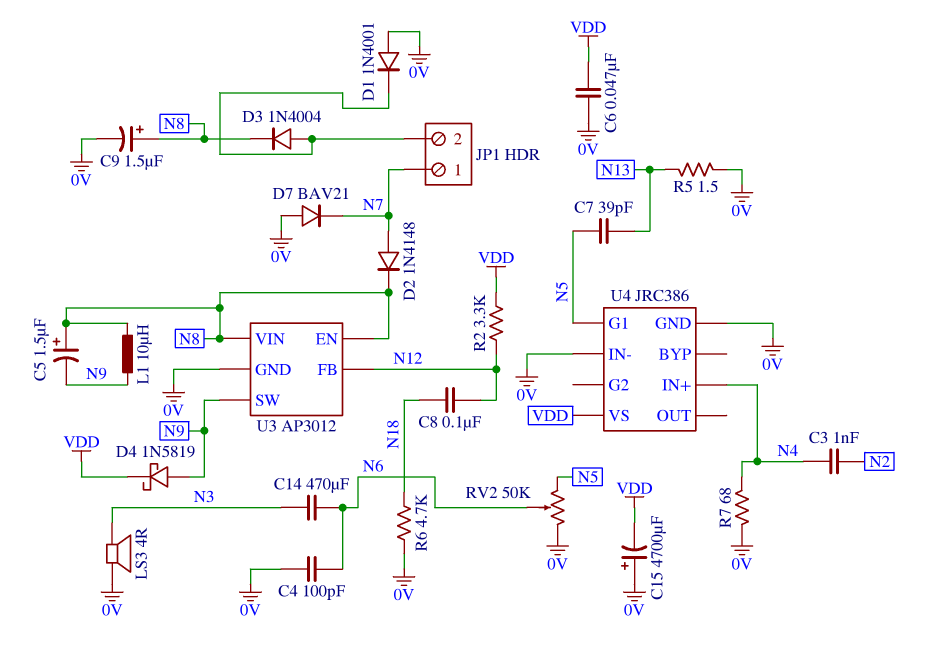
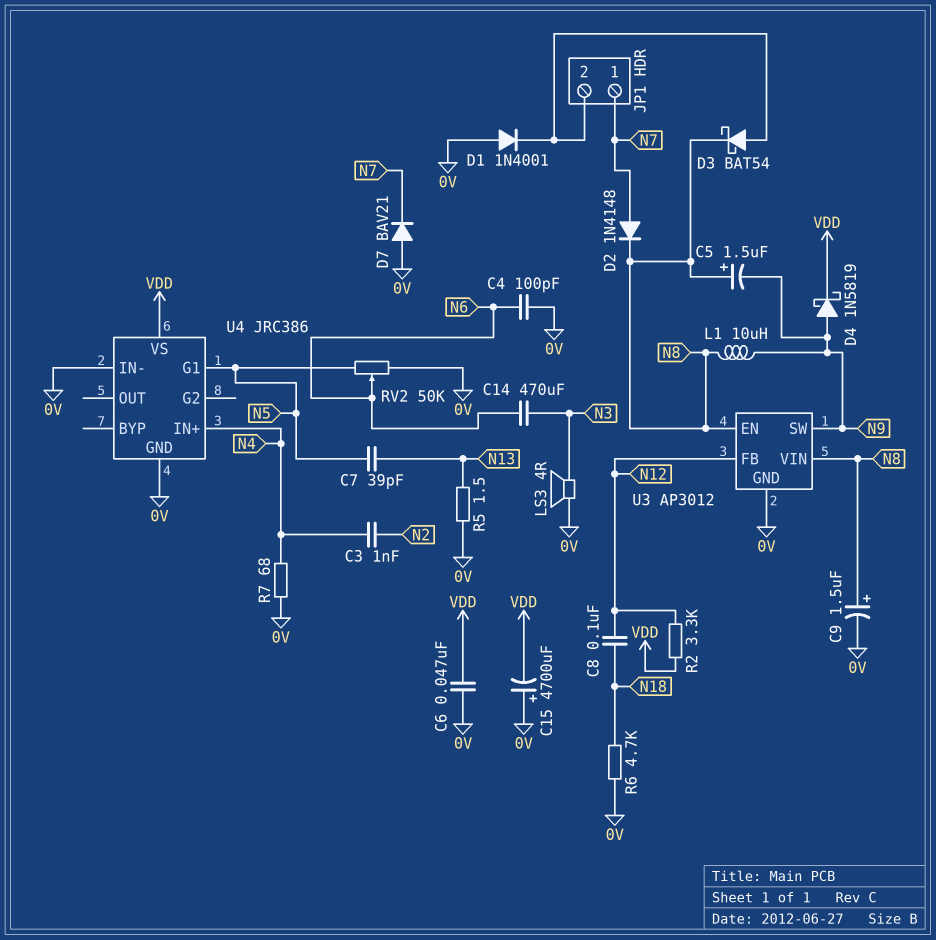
D3: diode 1N4004 (A JP1/2, K N8) -> schottky BAT54 (A JP1/2, K N8)

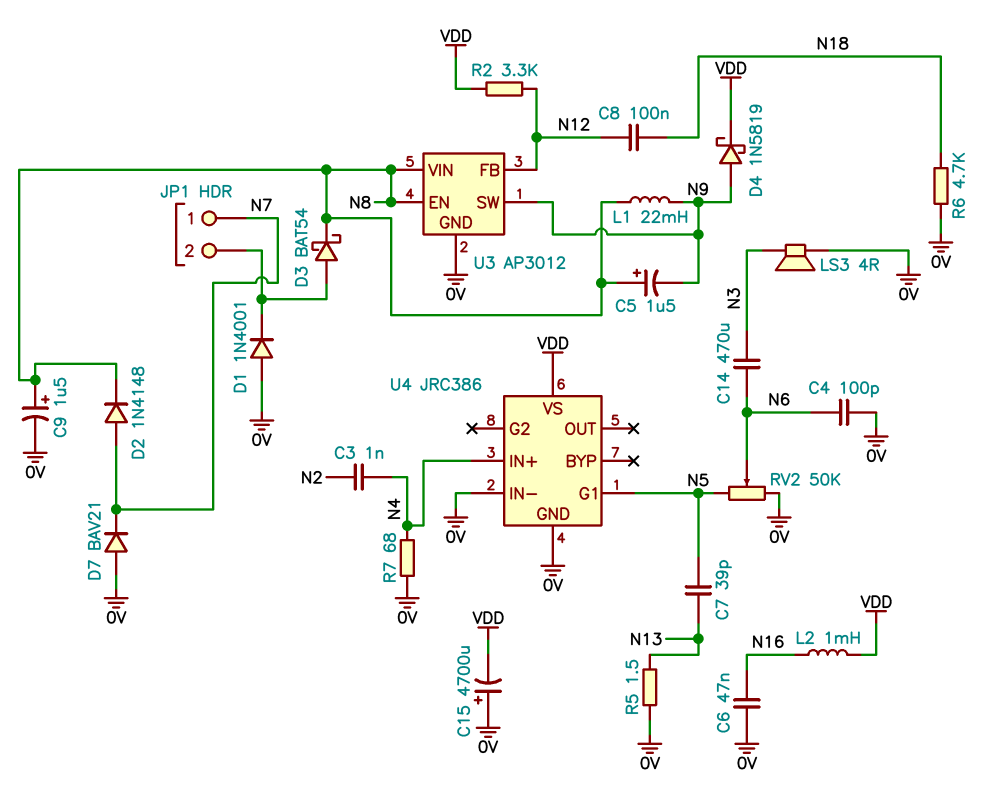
C6: 47nF (0V, VDD) -> 47nF (0V, N16)
L1: 10uH (N8, N9) -> 22mH (N8, N9)
L2: none -> 1mH (N16, VDD)

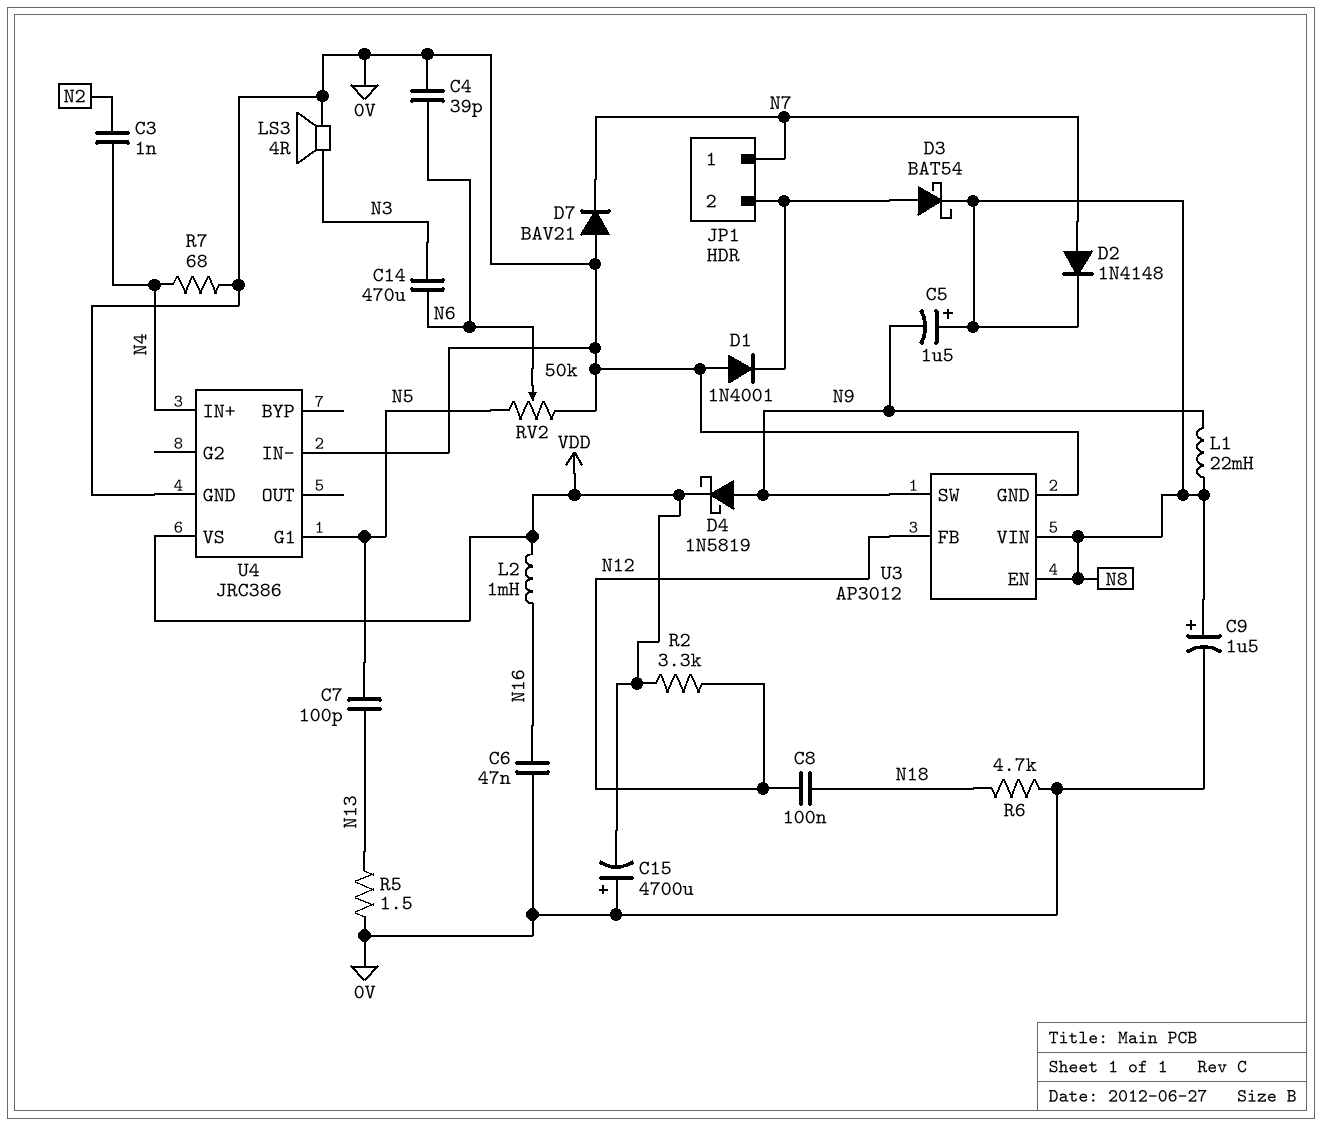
C4: 100pF (0V, N6) -> 39pF (0V, N6)
C7: 39pF (N5, N13) -> 100pF (N5, N13)

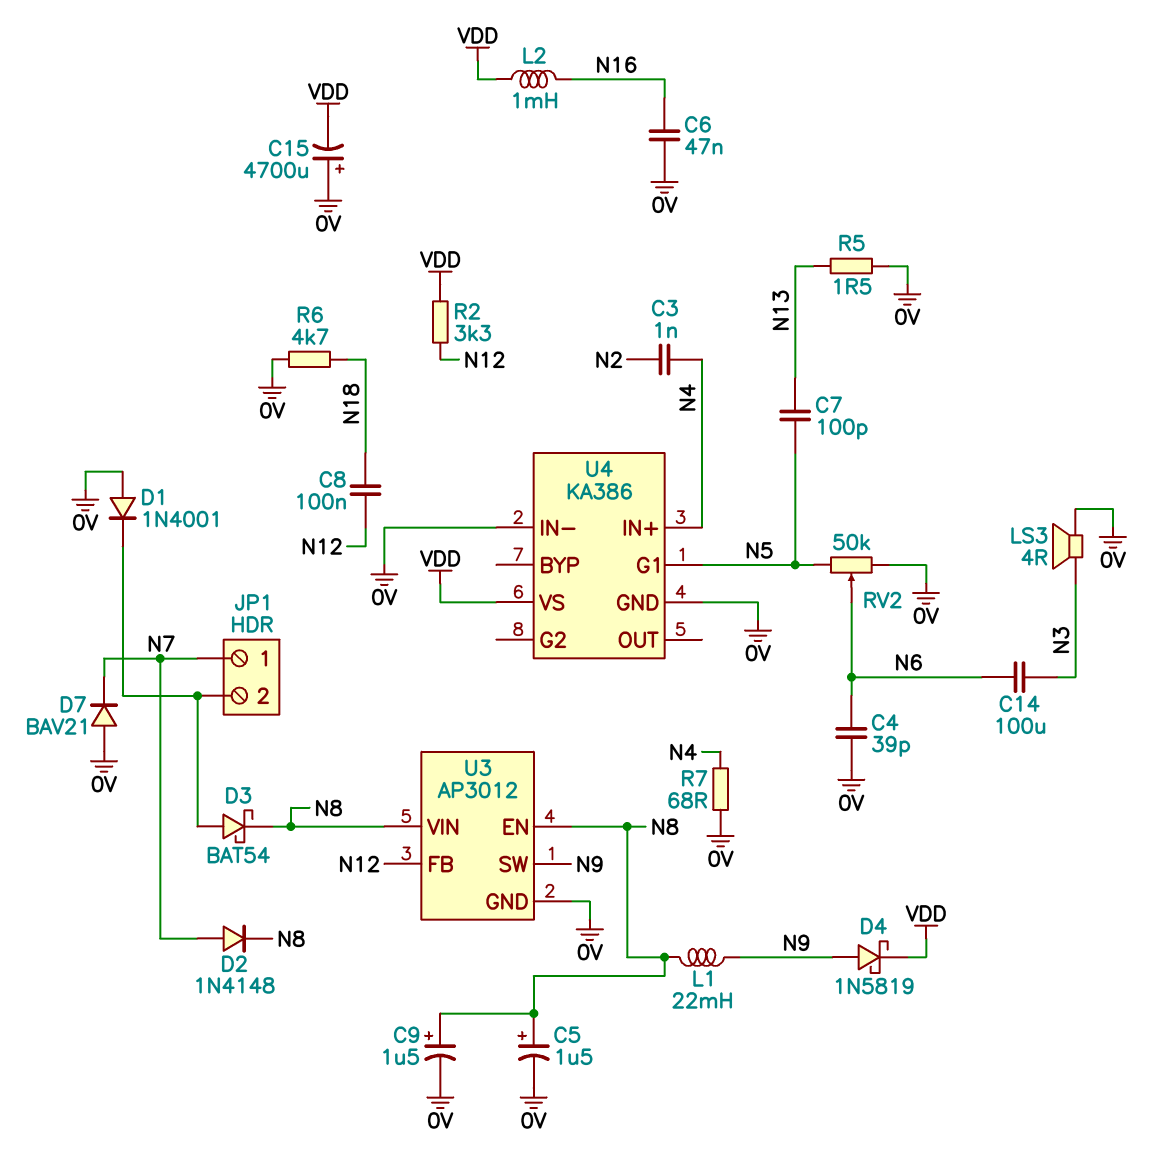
C5: 1.5uF (plus N8, minus N9) -> 1.5uF (plus N8, minus 0V)
C14: 470uF (N3, N6) -> 100uF (N3, N6)
U4: JRC386 -> KA386

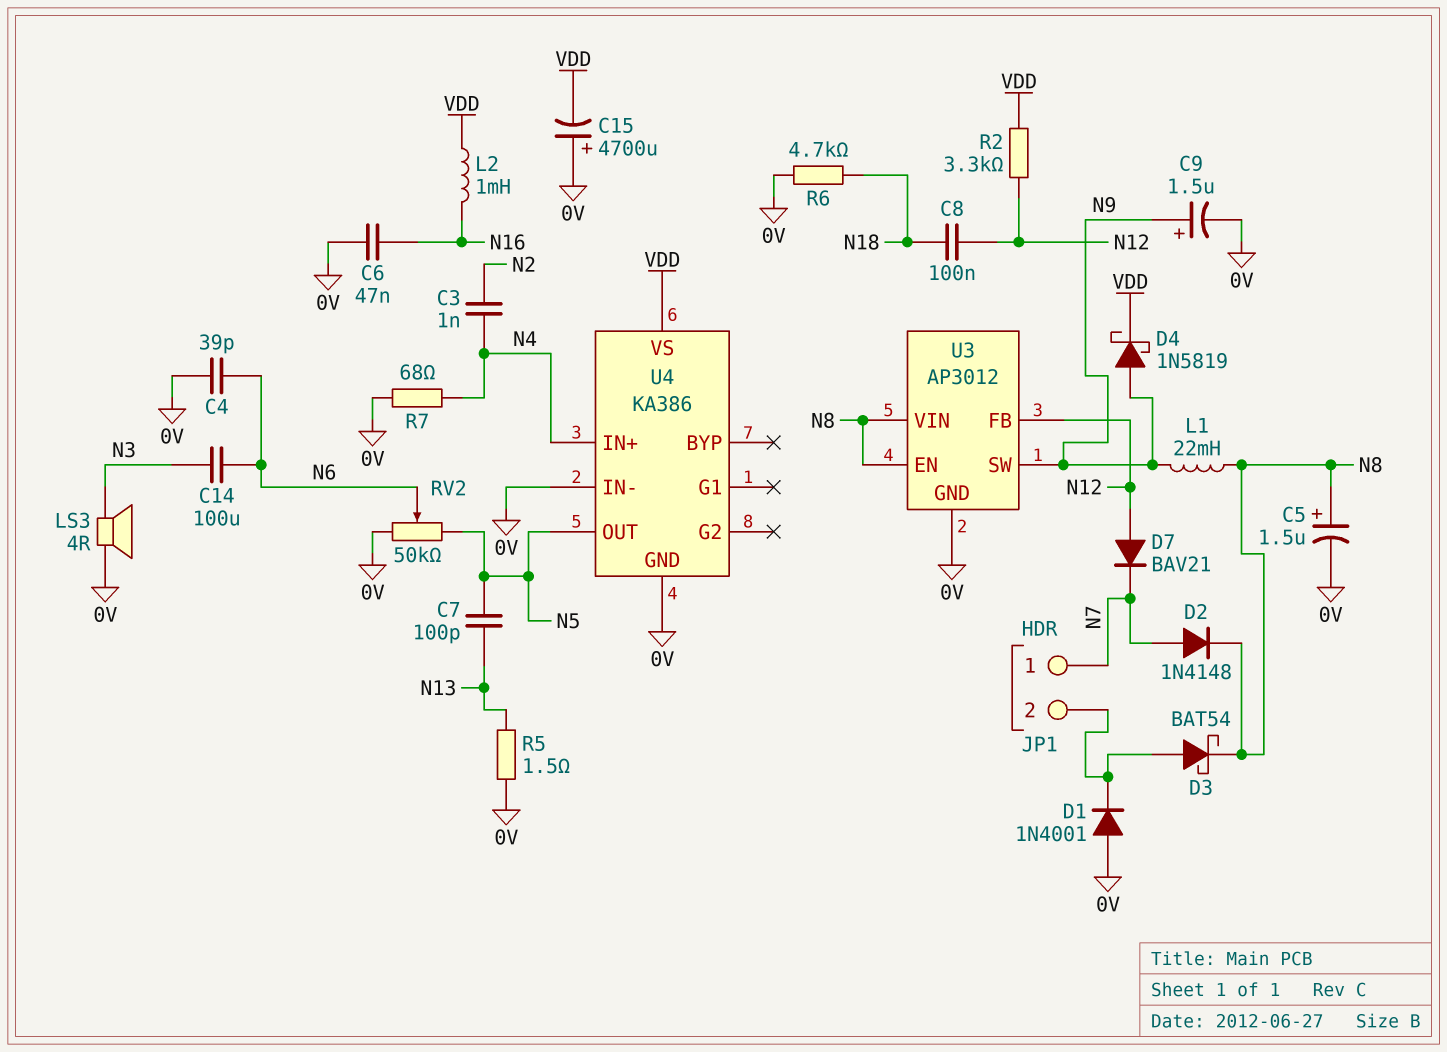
C9: 1.5uF (plus N8, minus 0V) -> 1.5uF (plus N9, minus 0V)
D7: diode BAV21 (A 0V, K N7) -> diode BAV21 (A N12, K N7)
U4 pin G1: N5 -> none
U4 pin OUT: none -> N5

